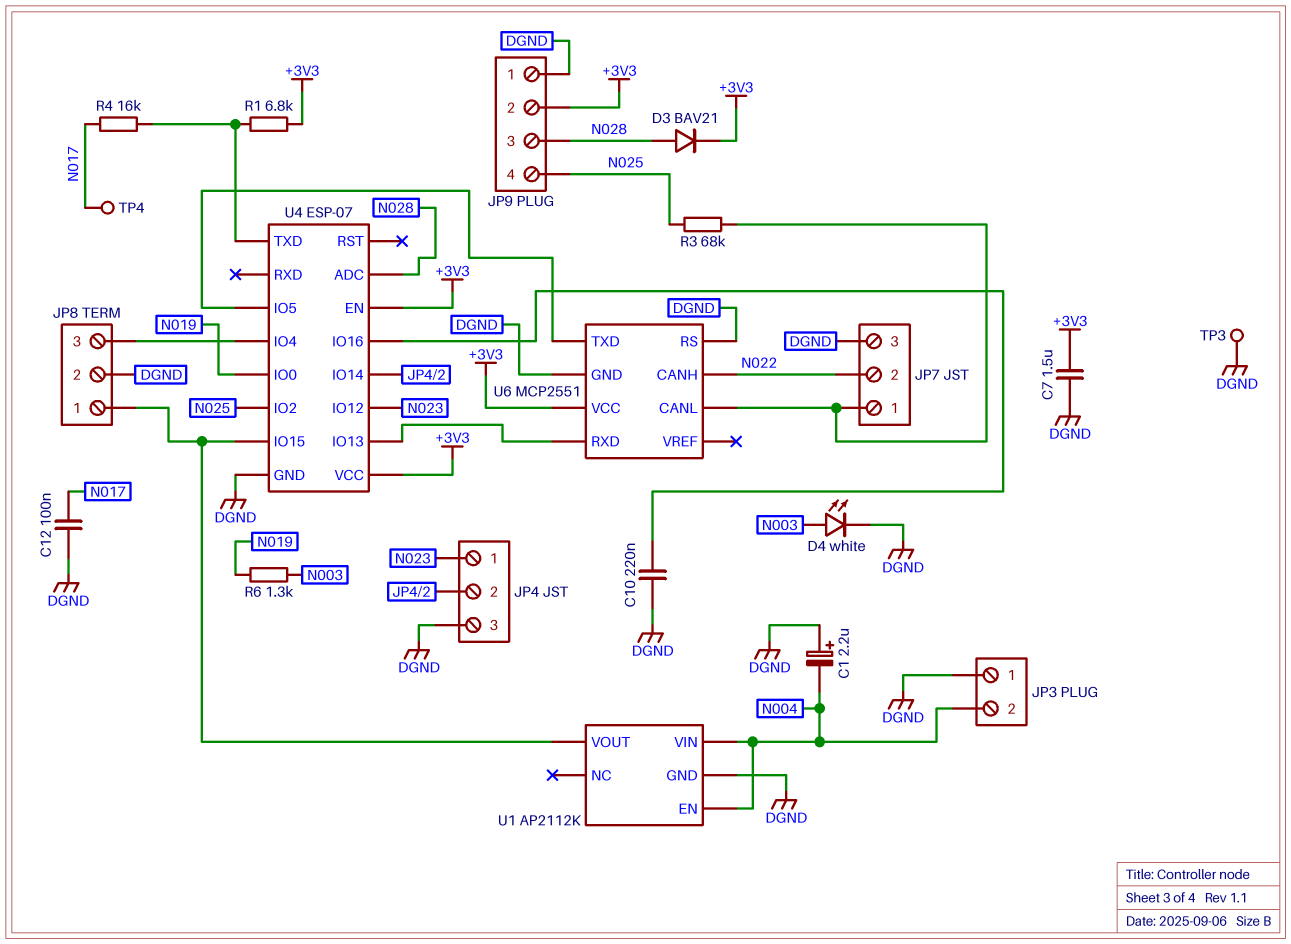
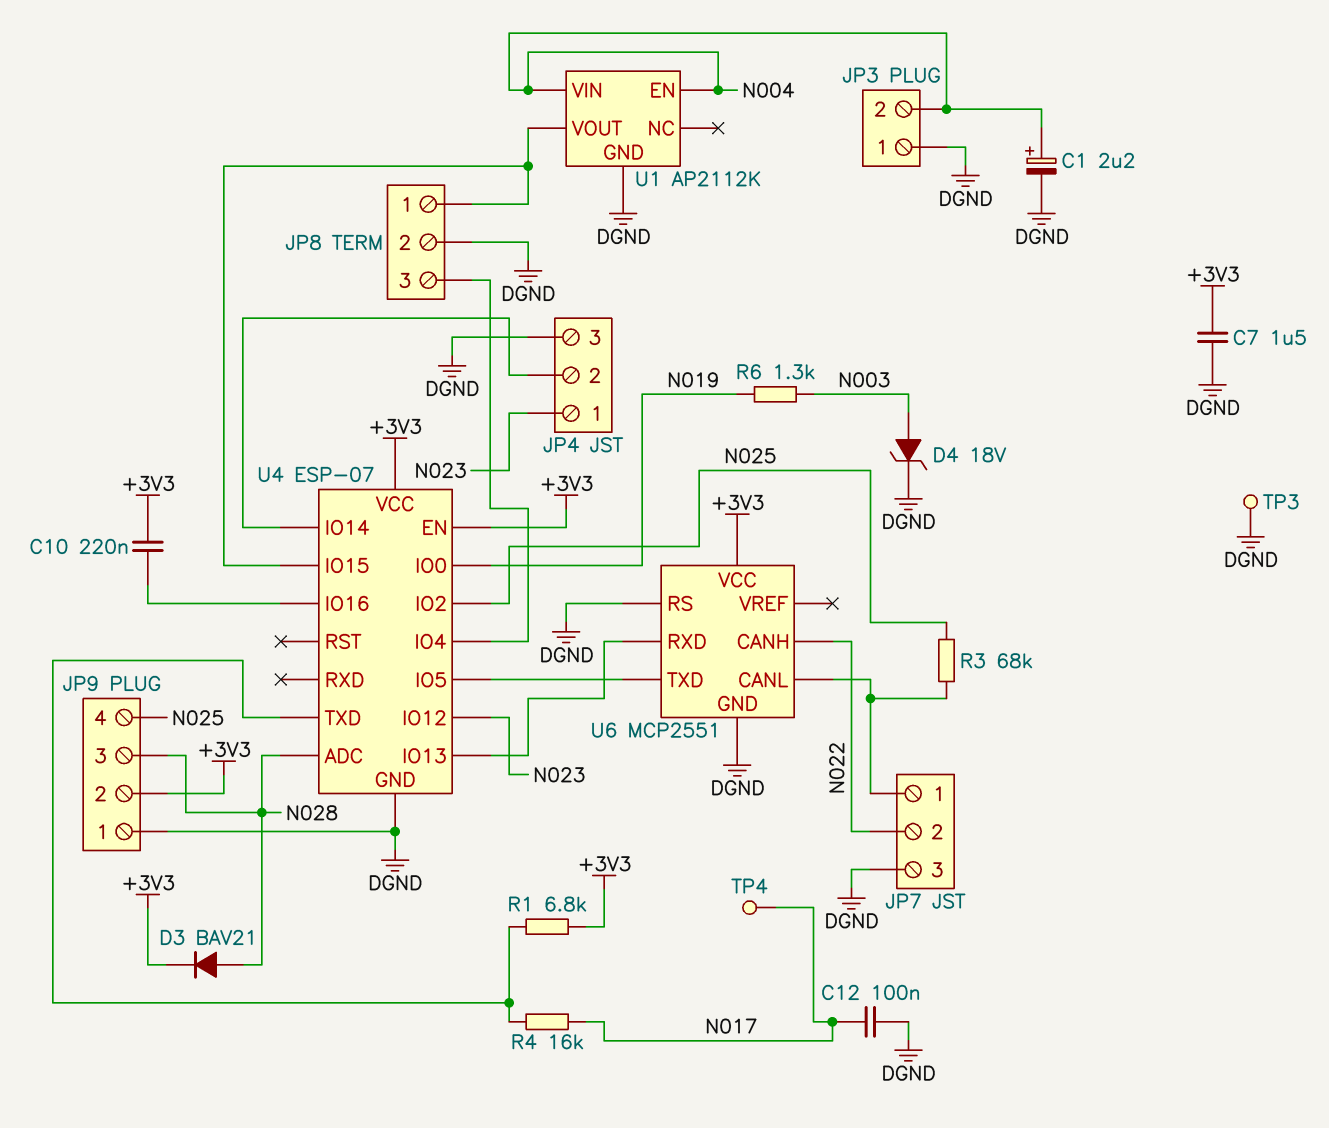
C1: 2.2uF (plus DGND, minus N004) -> 2.2uF (plus N004, minus DGND)
C10: 220nF (DGND, U4/IO16) -> 220nF (+3V3, U4/IO16)
D4: LED white (A N003, K DGND) -> zener 18V (A N003, K DGND)

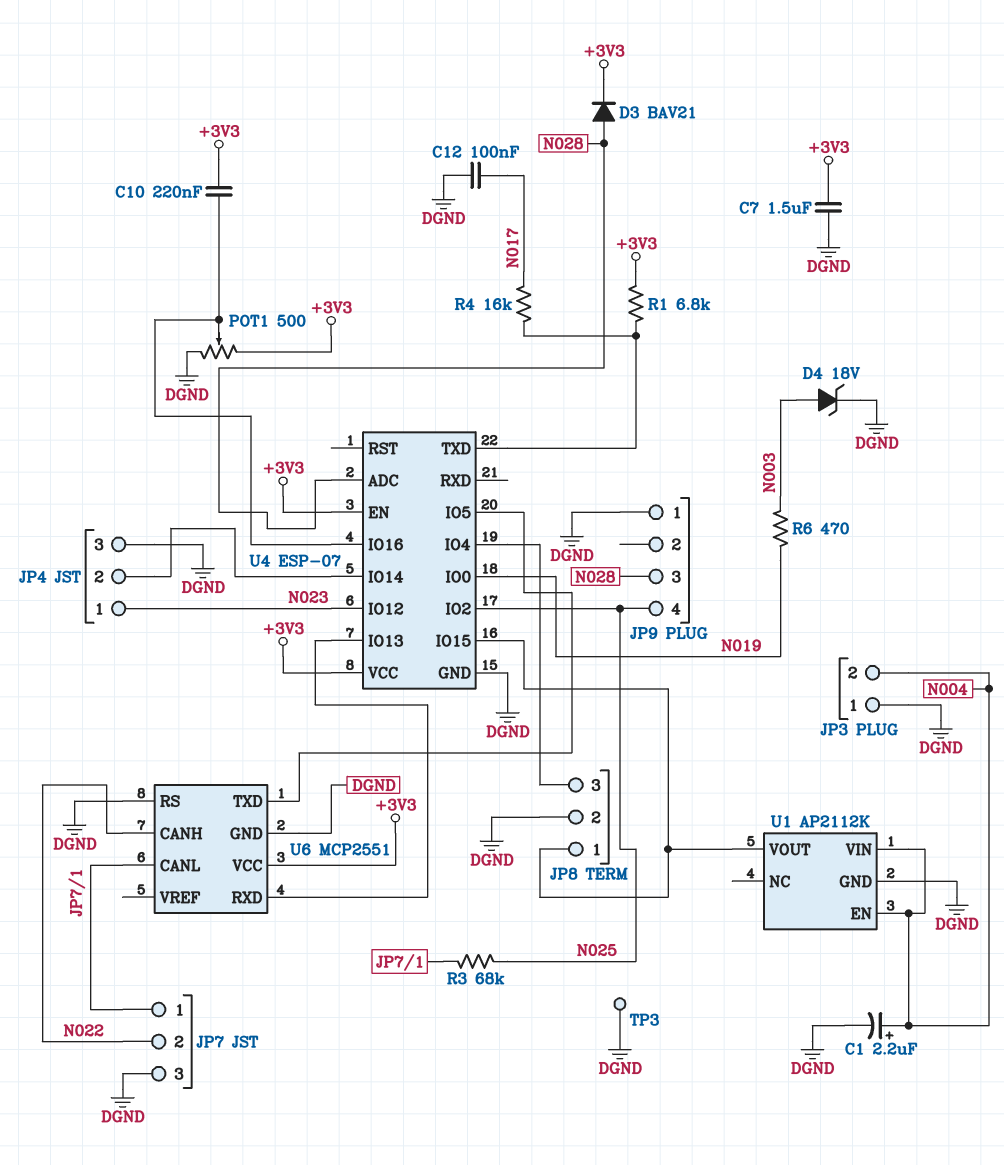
JP9 pin 2: +3V3 -> none
POT1: none -> 500 (+3V3, DGND, wiper U4/IO16)
R6: 1.3k (N003, N019) -> 470 (N003, N019)
TP4: test point (N017) -> none

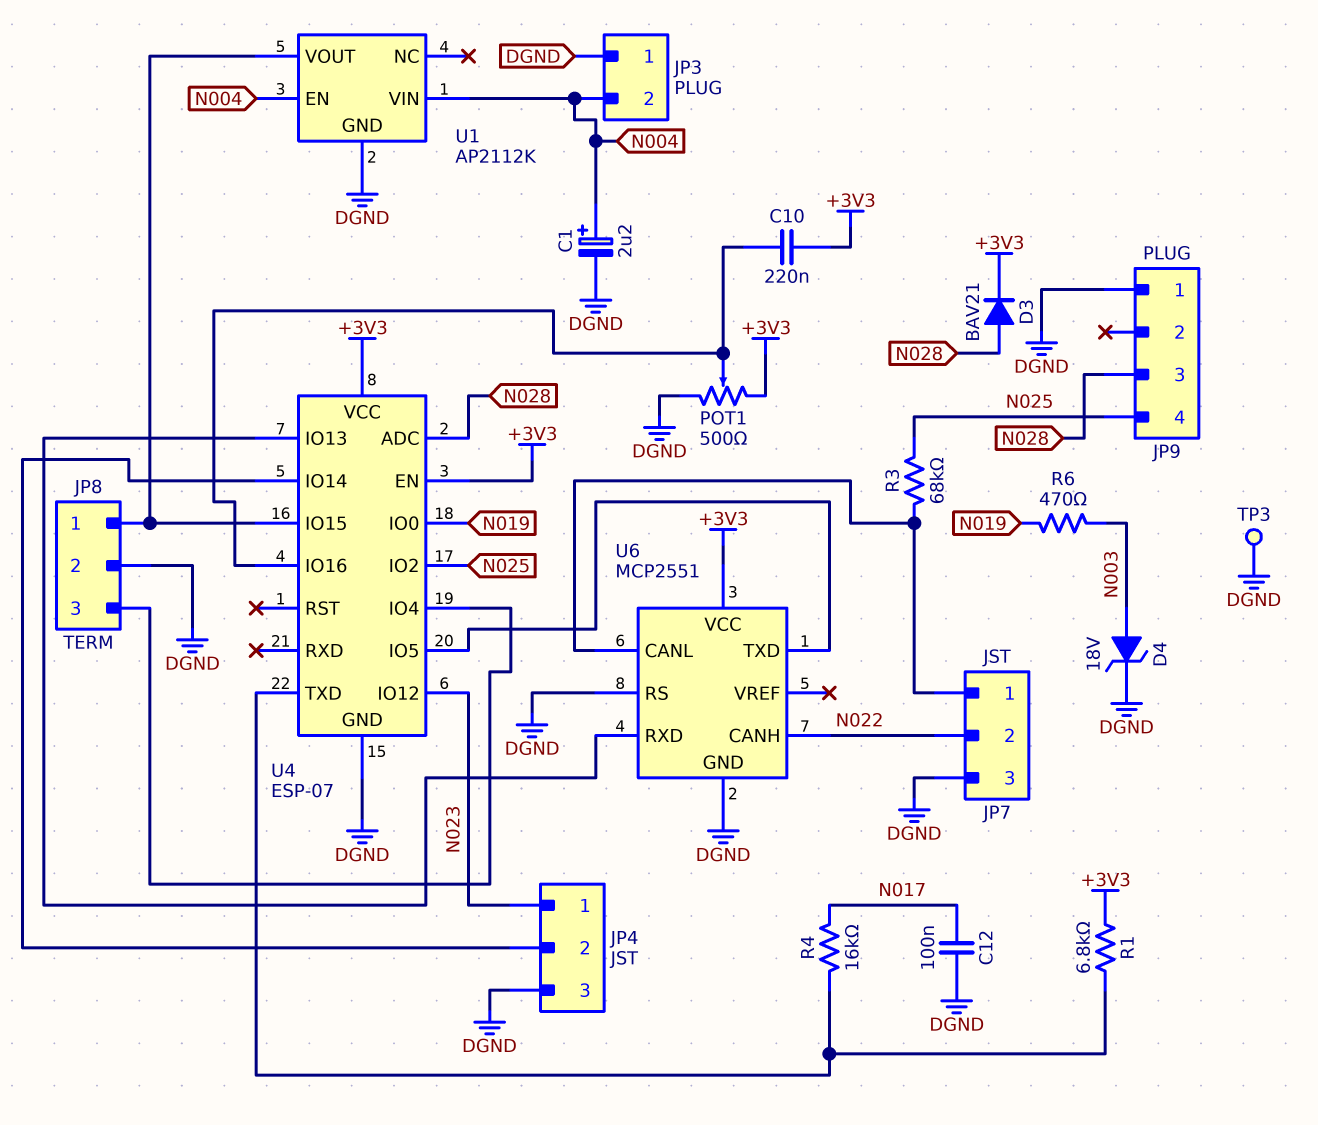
C7: 1.5uF (+3V3, DGND) -> none

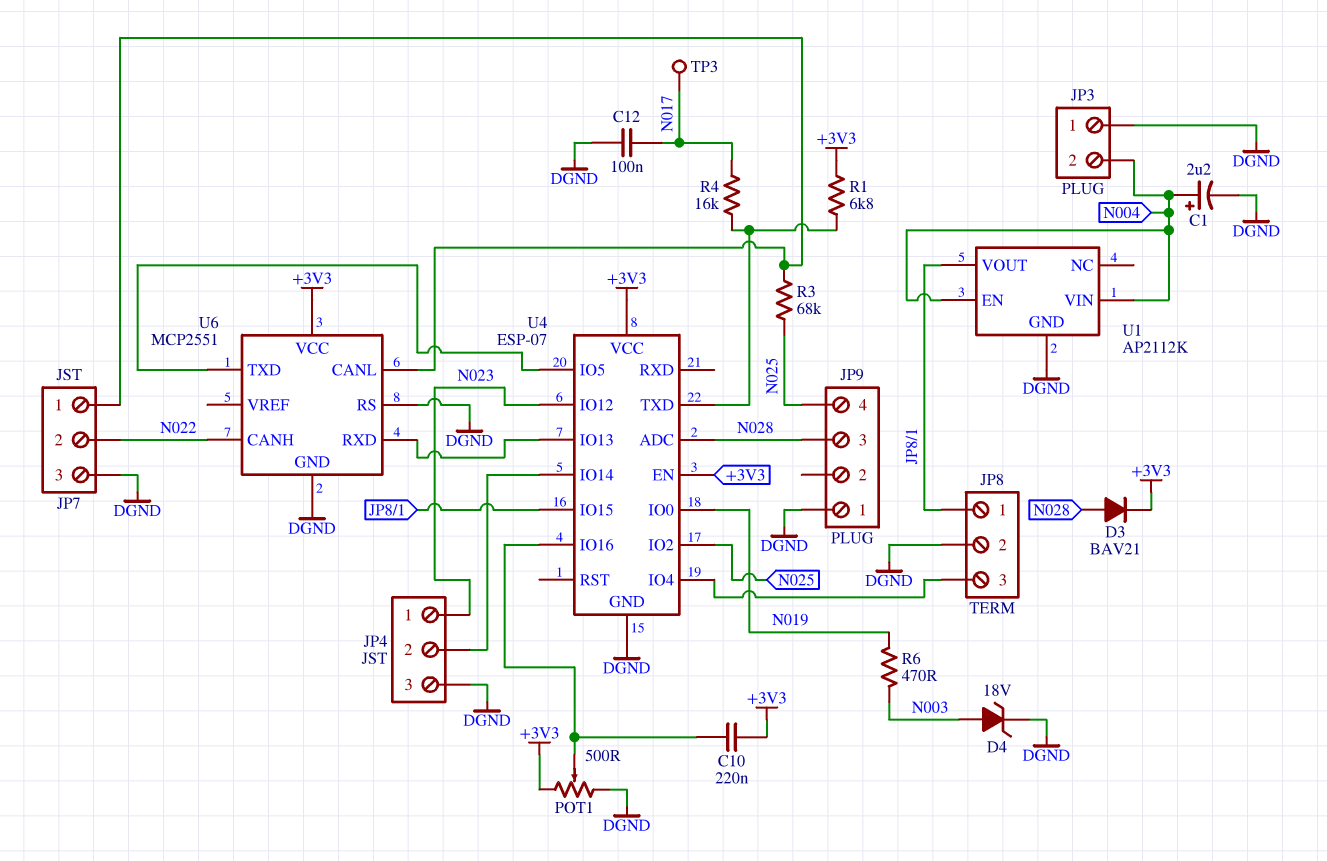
TP3: test point (DGND) -> test point (N017)

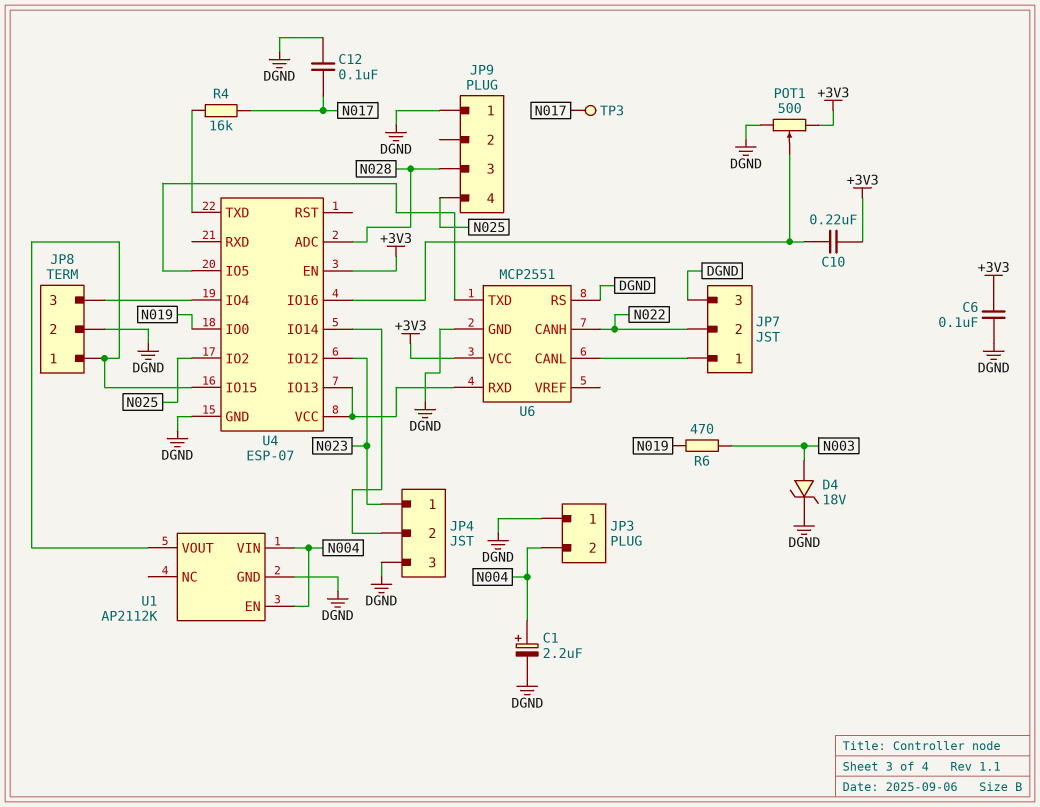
C6: none -> 100nF (+3V3, DGND)
D3: diode BAV21 (A N028, K +3V3) -> none
R1: 6.8k (+3V3, U4/TXD) -> none
R3: 68k (JP7/1, N025) -> none
U4 pin VCC: +3V3 -> U4/IO13

